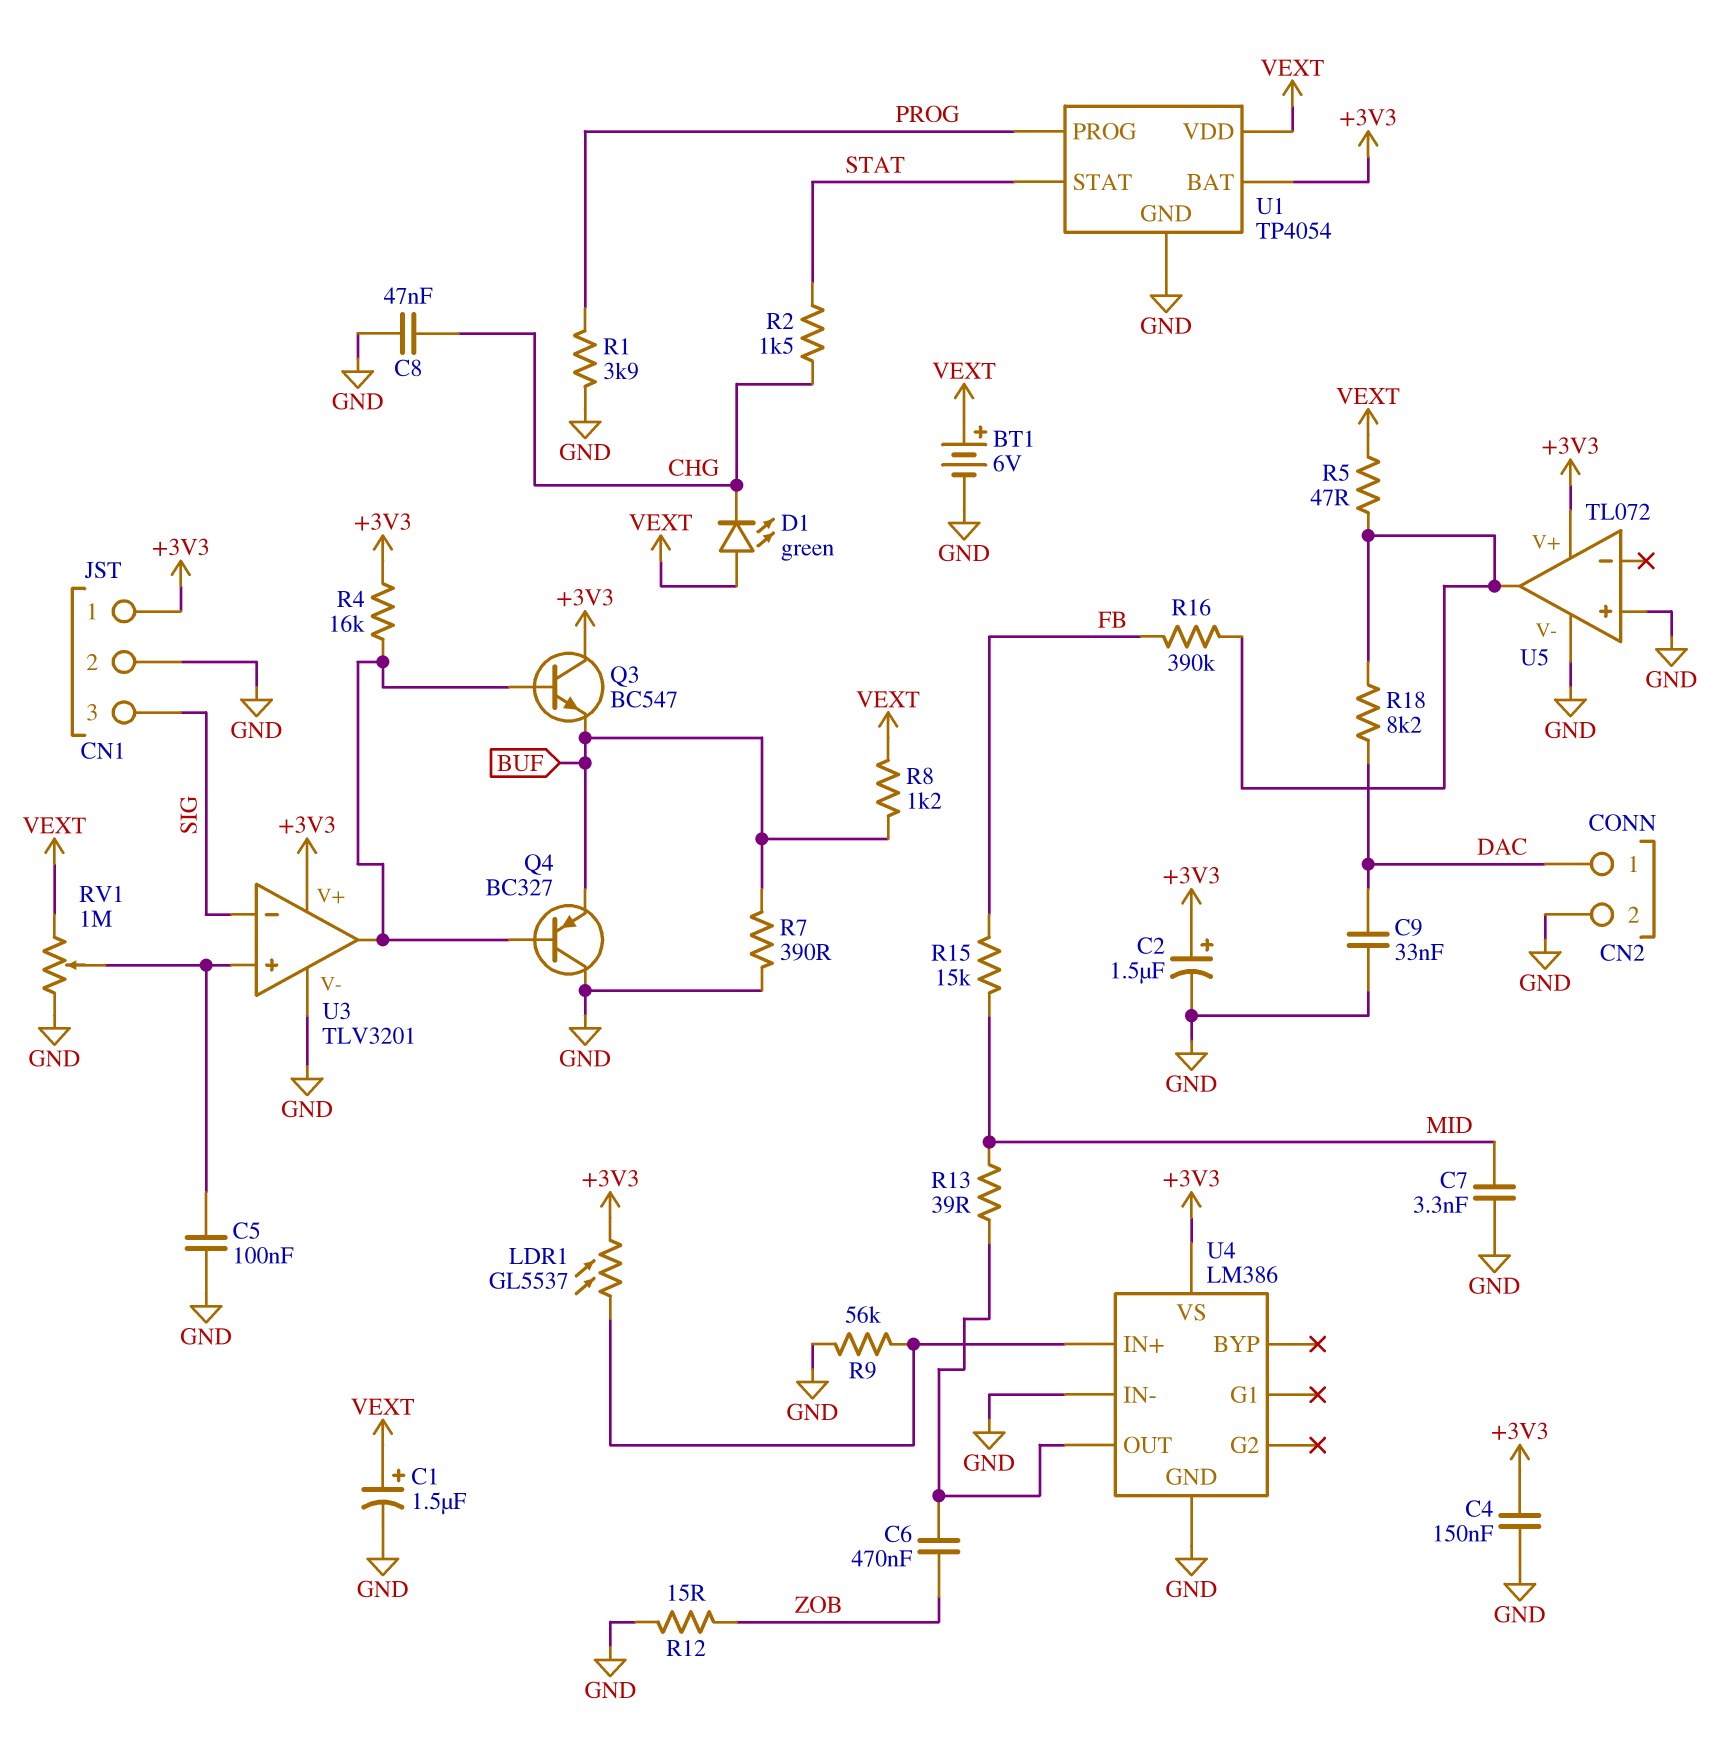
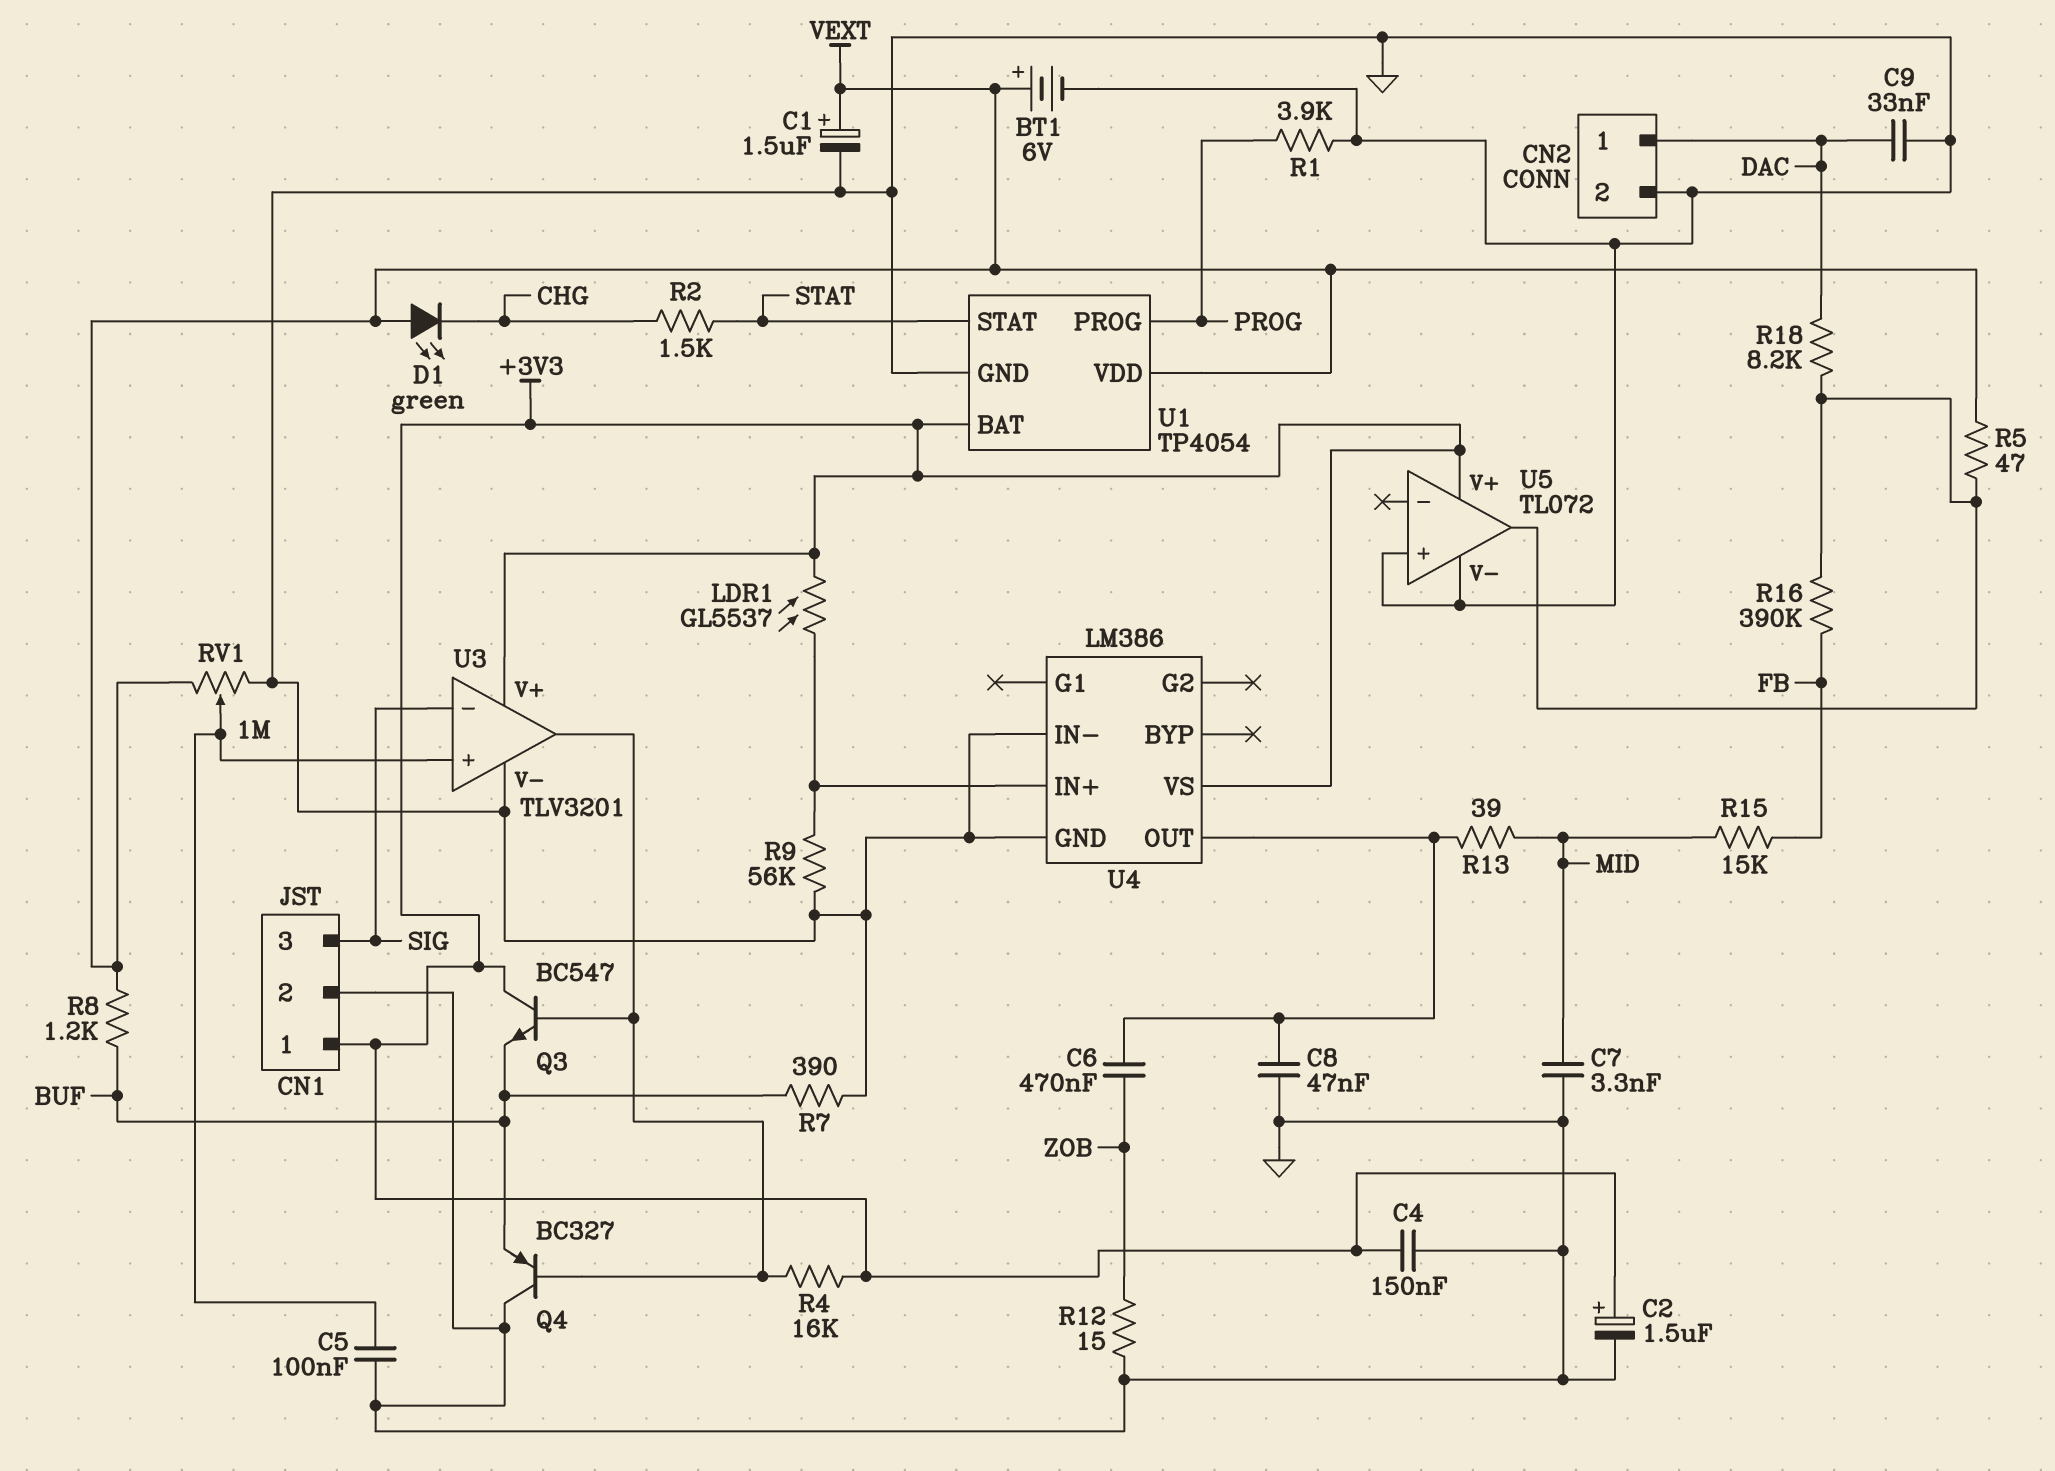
C8: 47nF (CHG, GND) -> 47nF (GND, U4/OUT)

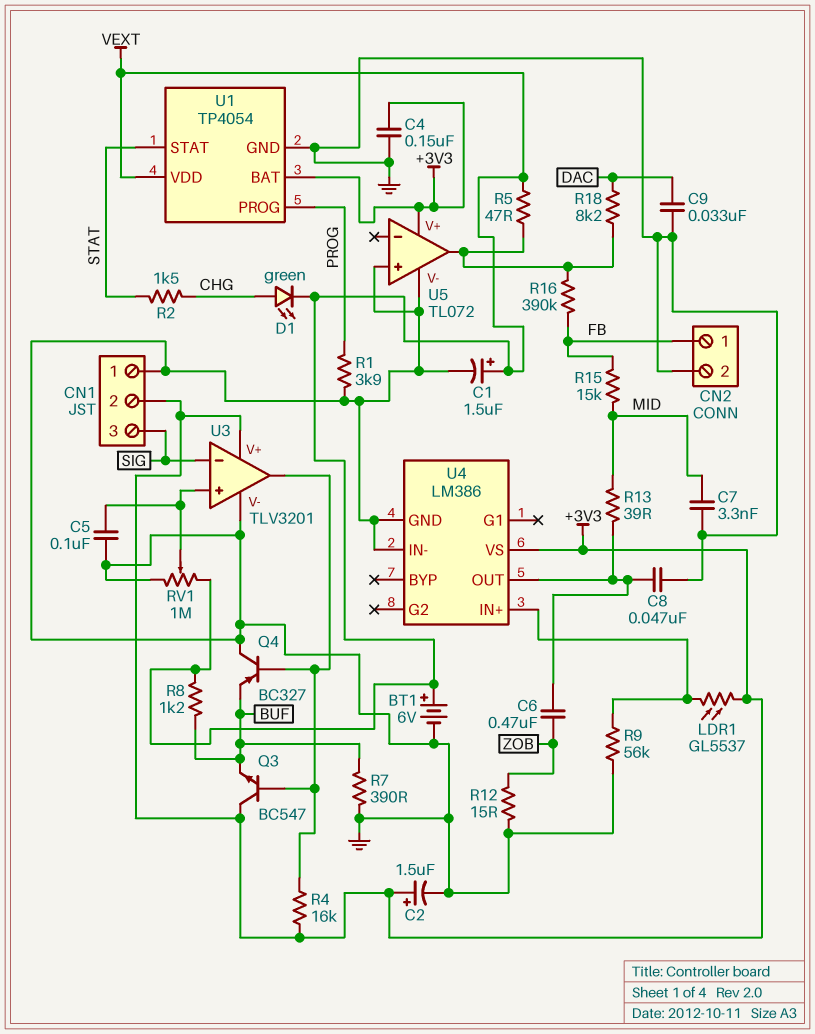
CN1 pin 1: +3V3 -> GND
CN1 pin 2: GND -> +3V3
CN2 pin 1: DAC -> FB
D1: LED green (A VEXT, K CHG) -> LED green (A CHG, K VEXT)

